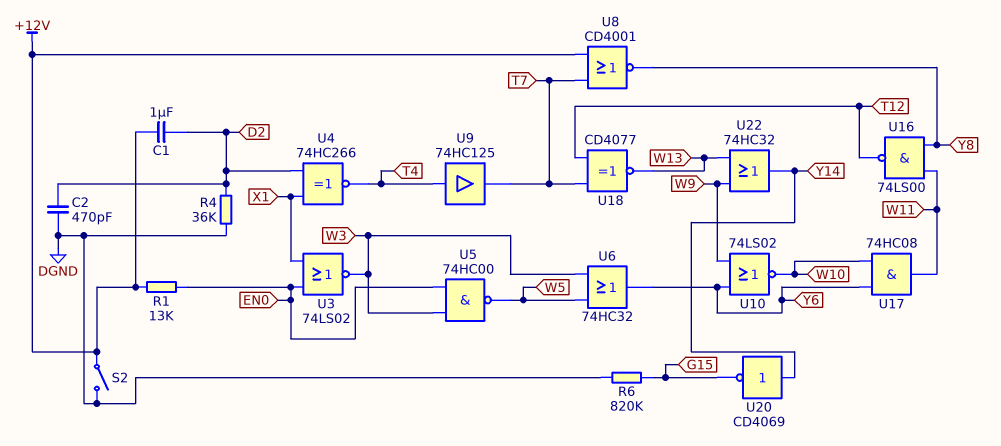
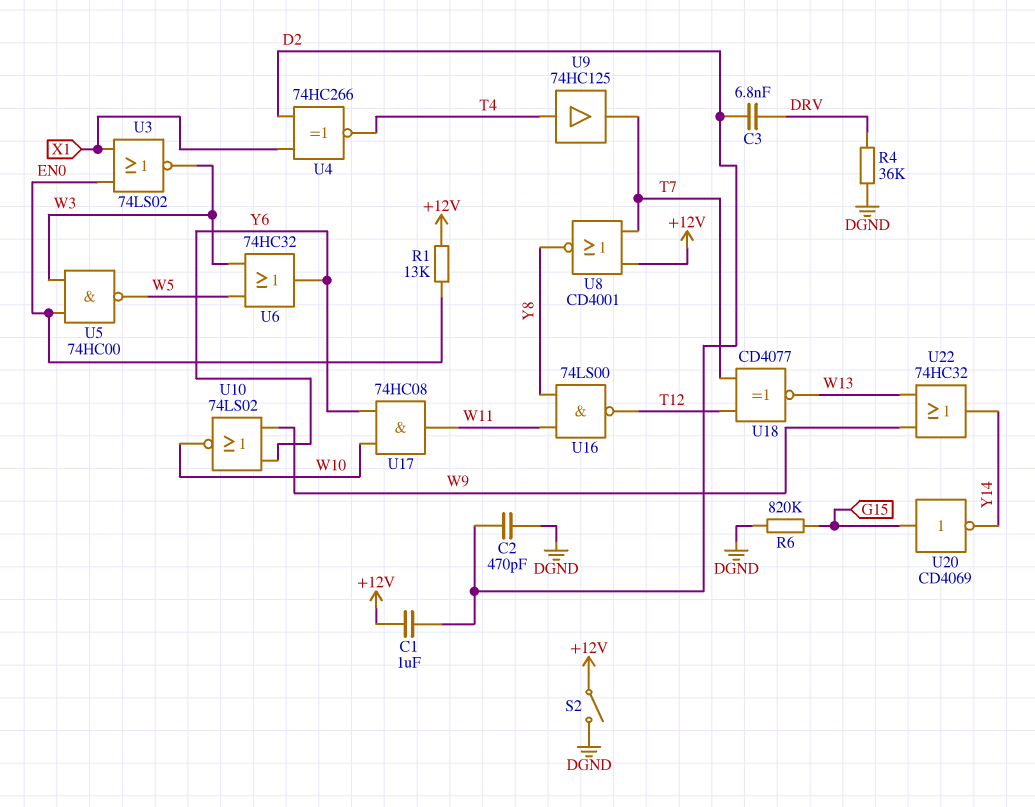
C3: none -> 6.8nF (D2, DRV)
R4: 36k (D2, DGND) -> 36k (DGND, DRV)
U20: NOT CD4069 (in Y14, out G15) -> NOT CD4069 (in G15, out Y14)

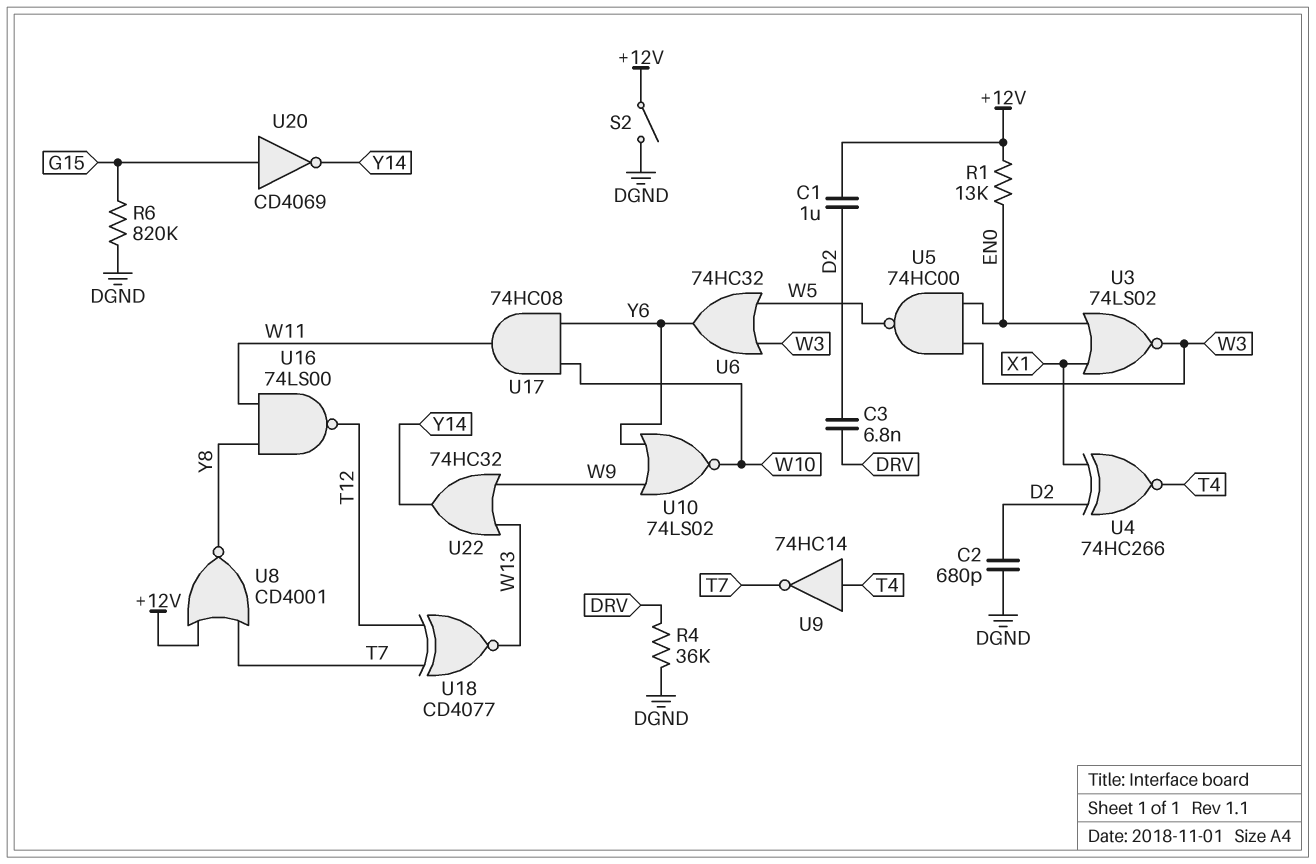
C2: 470pF (D2, DGND) -> 680pF (D2, DGND)
U9: buffer 74HC125 (in T4, out T7) -> NOT 74HC14 (in T4, out T7)

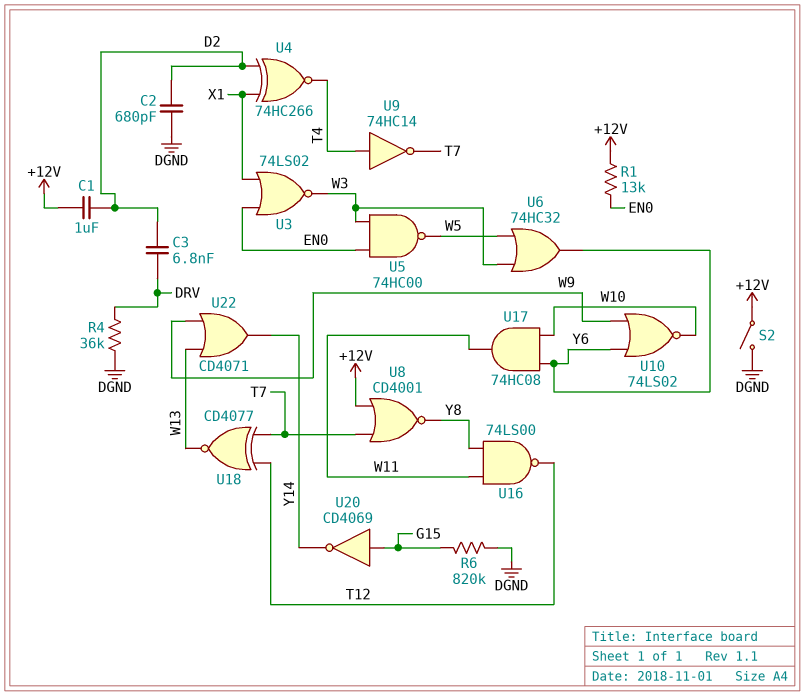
U22: OR 74HC32 (in W9, in W13, out Y14) -> OR CD4071 (in W9, in W13, out Y14)

